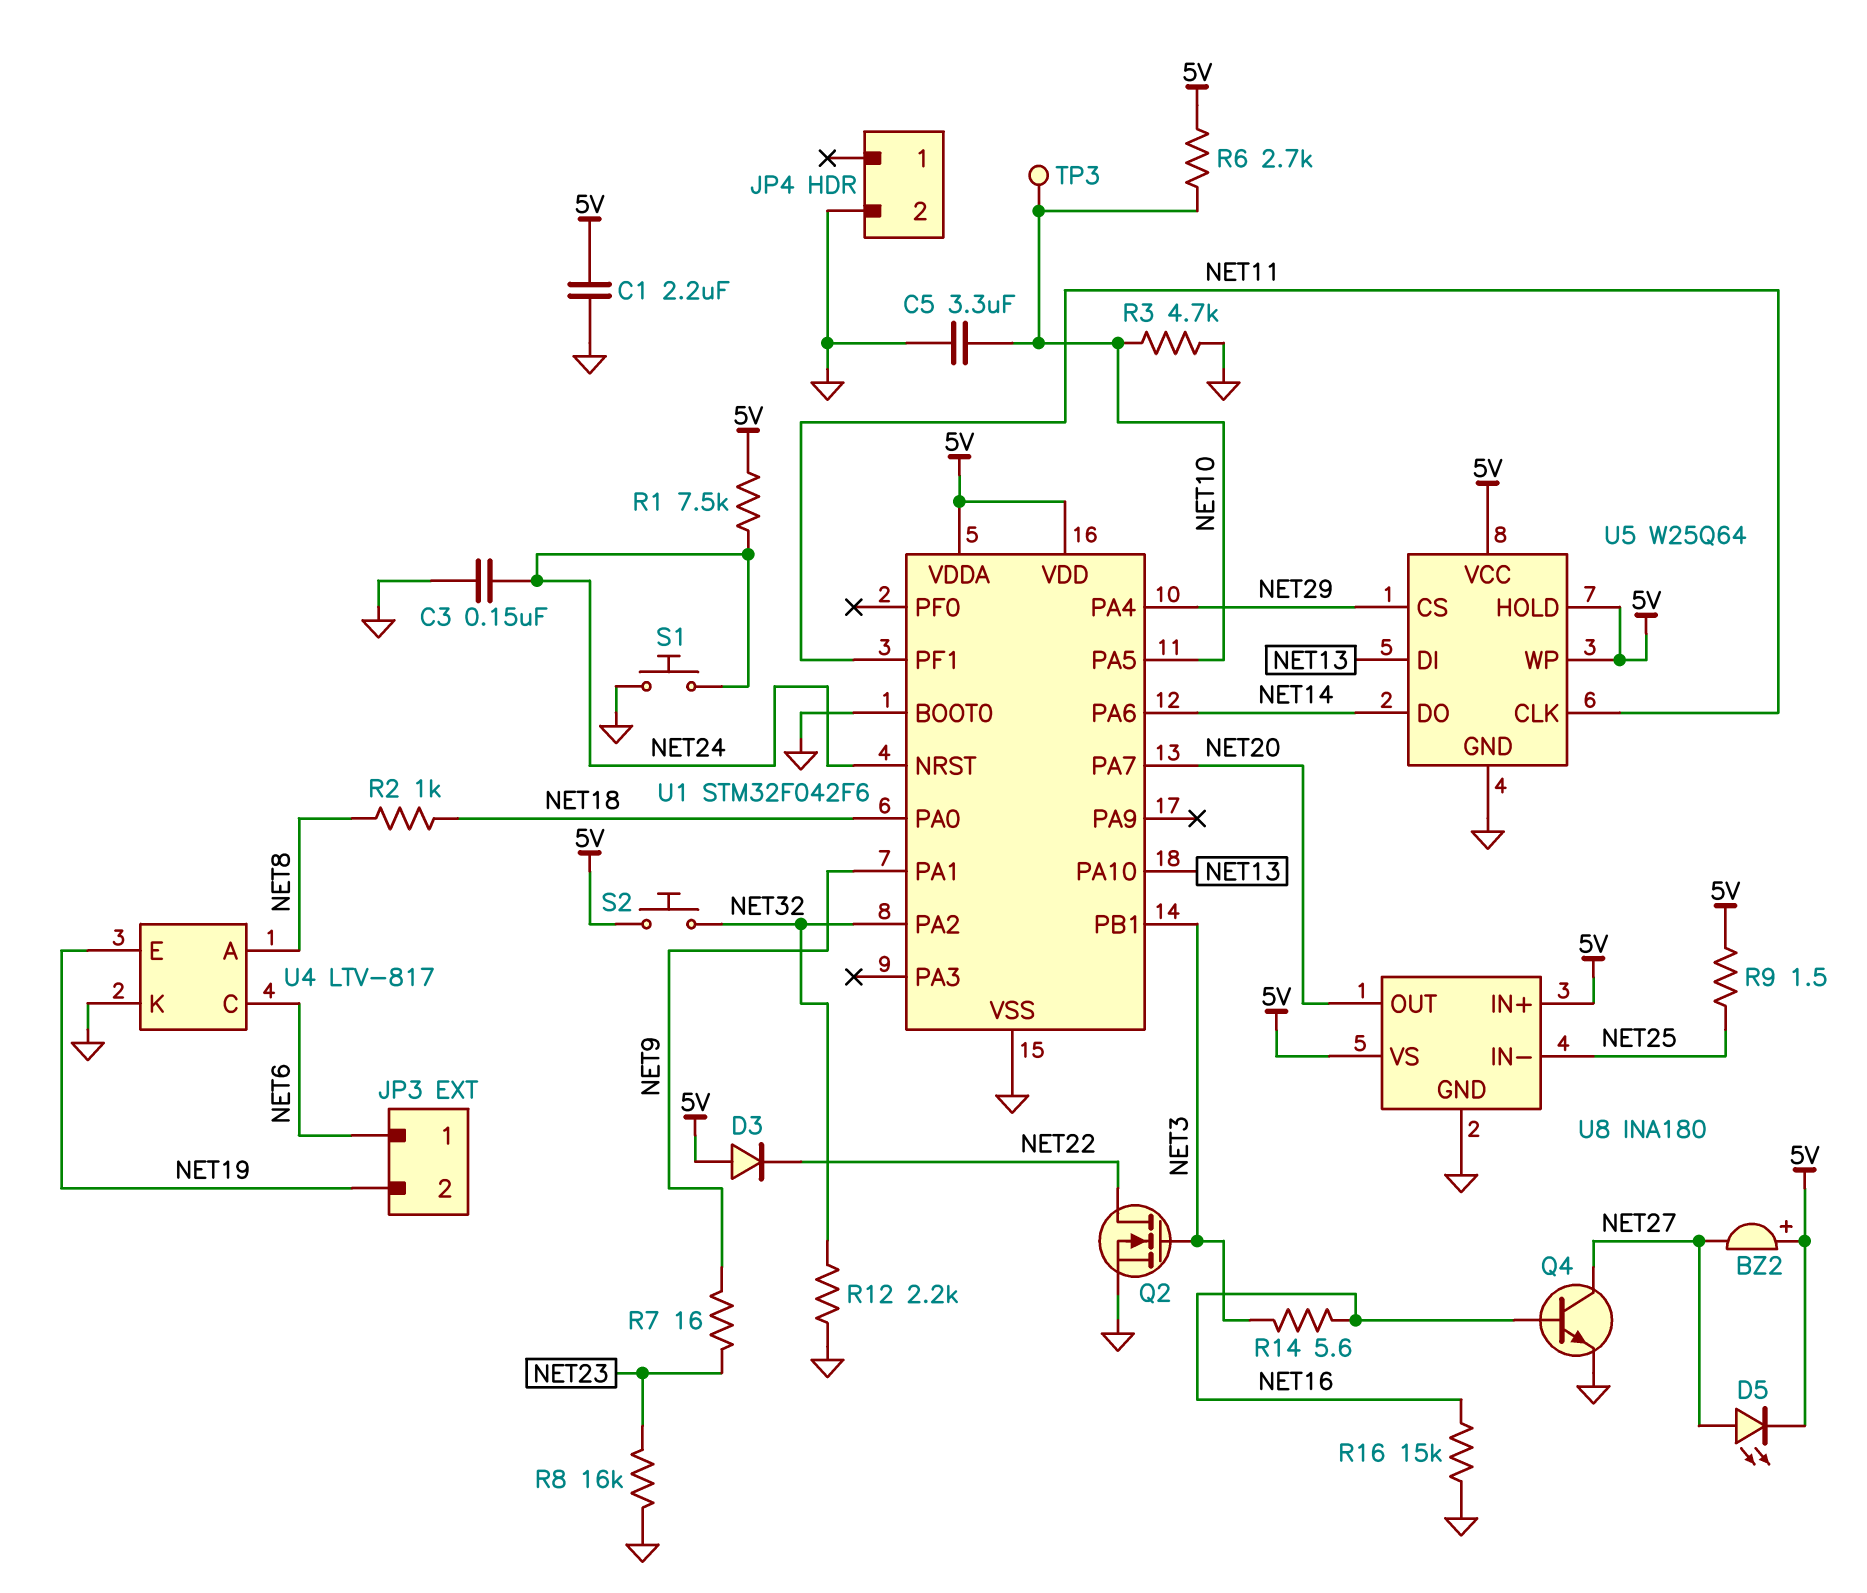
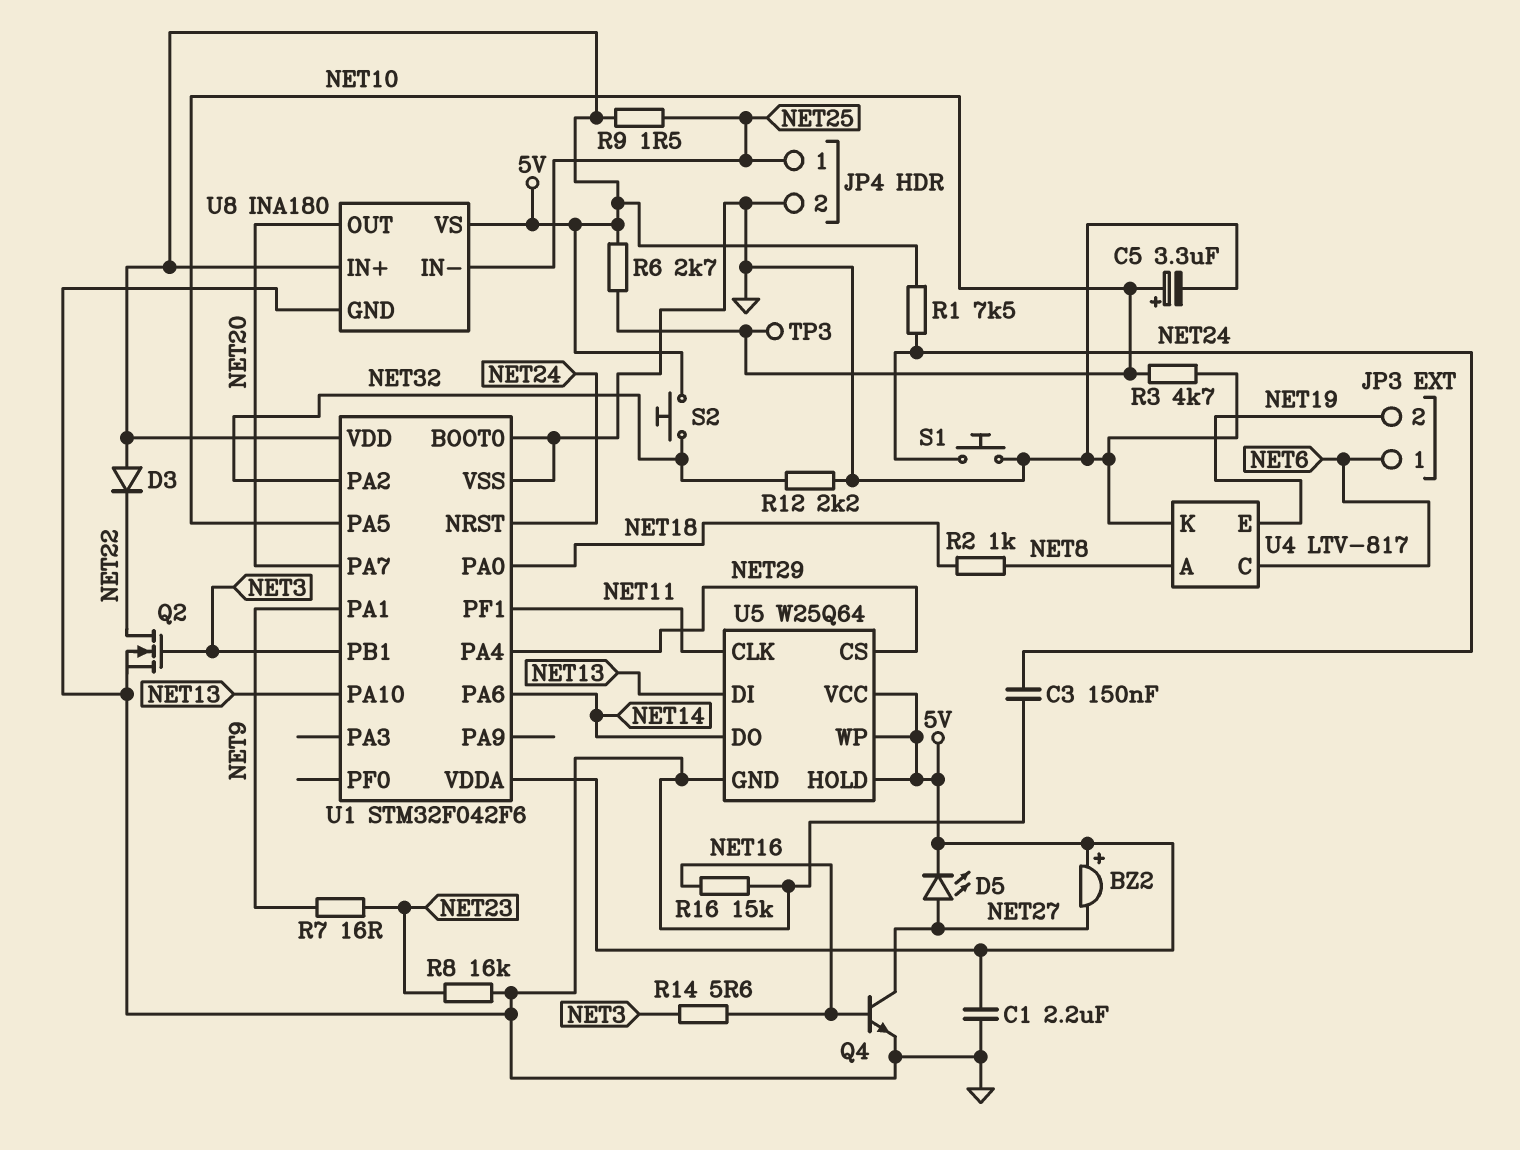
C5: 3.3uF (GND, NET10) -> 3.3uF (plus NET10, minus GND)
JP4 pin 1: none -> NET25

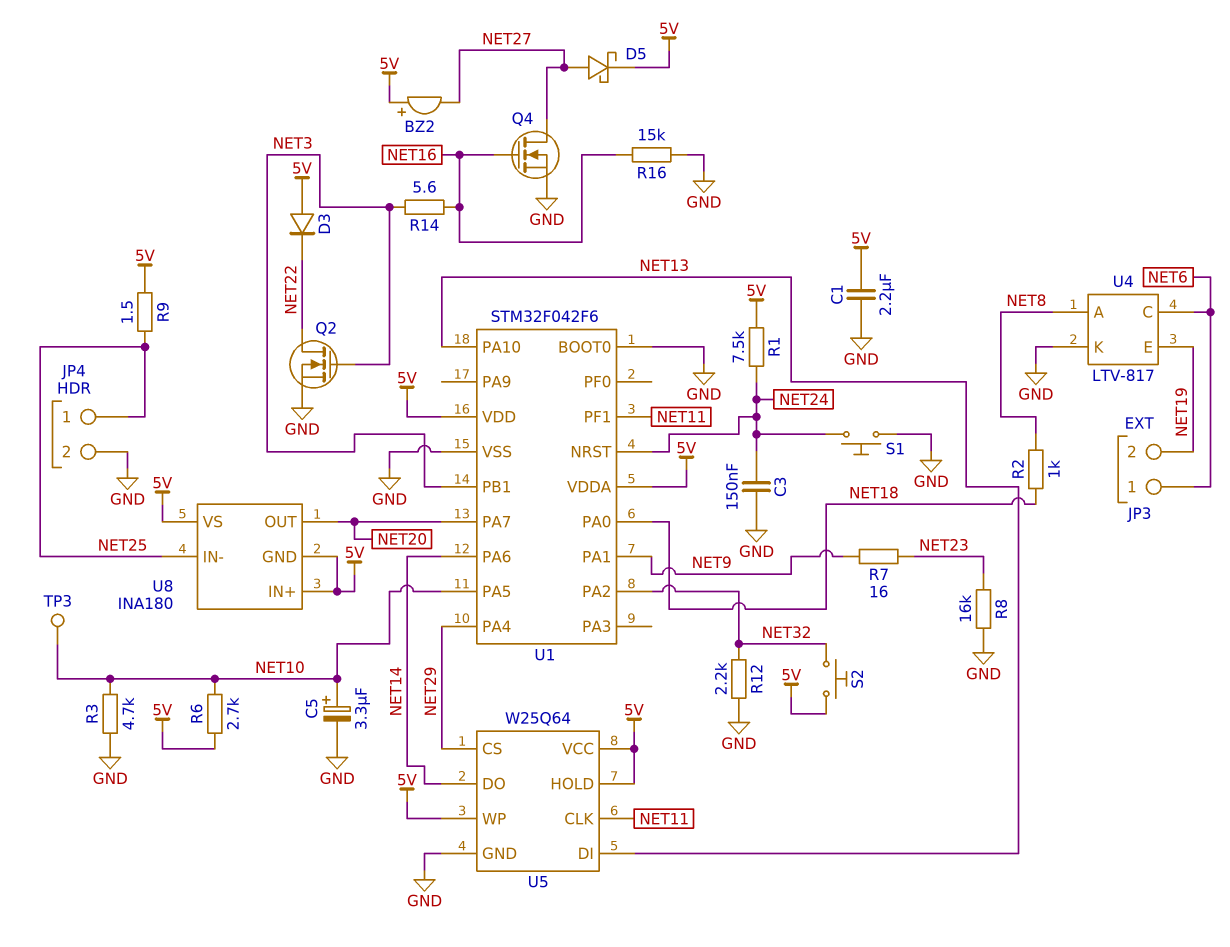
D5: LED (A NET27, K 5V) -> schottky (A NET27, K 5V)
Q4: NPN (B NET16, C NET27, E GND) -> NMOS (G NET16, D NET27, S GND)
U8 pin GND: GND -> 5V

